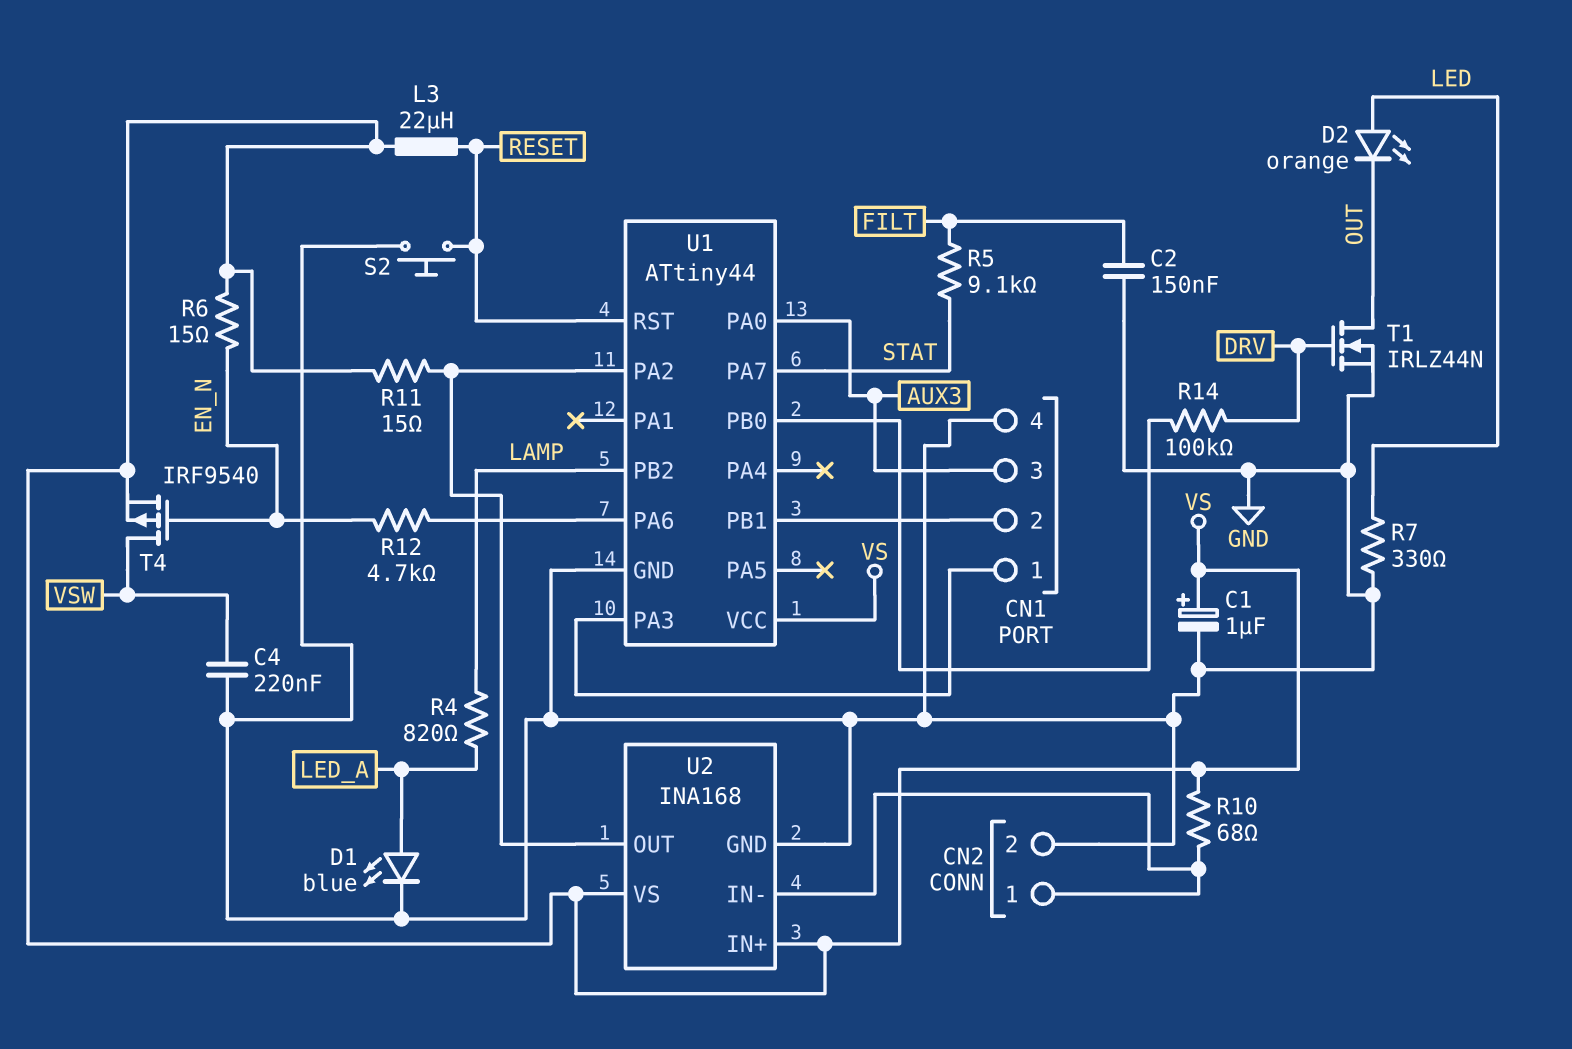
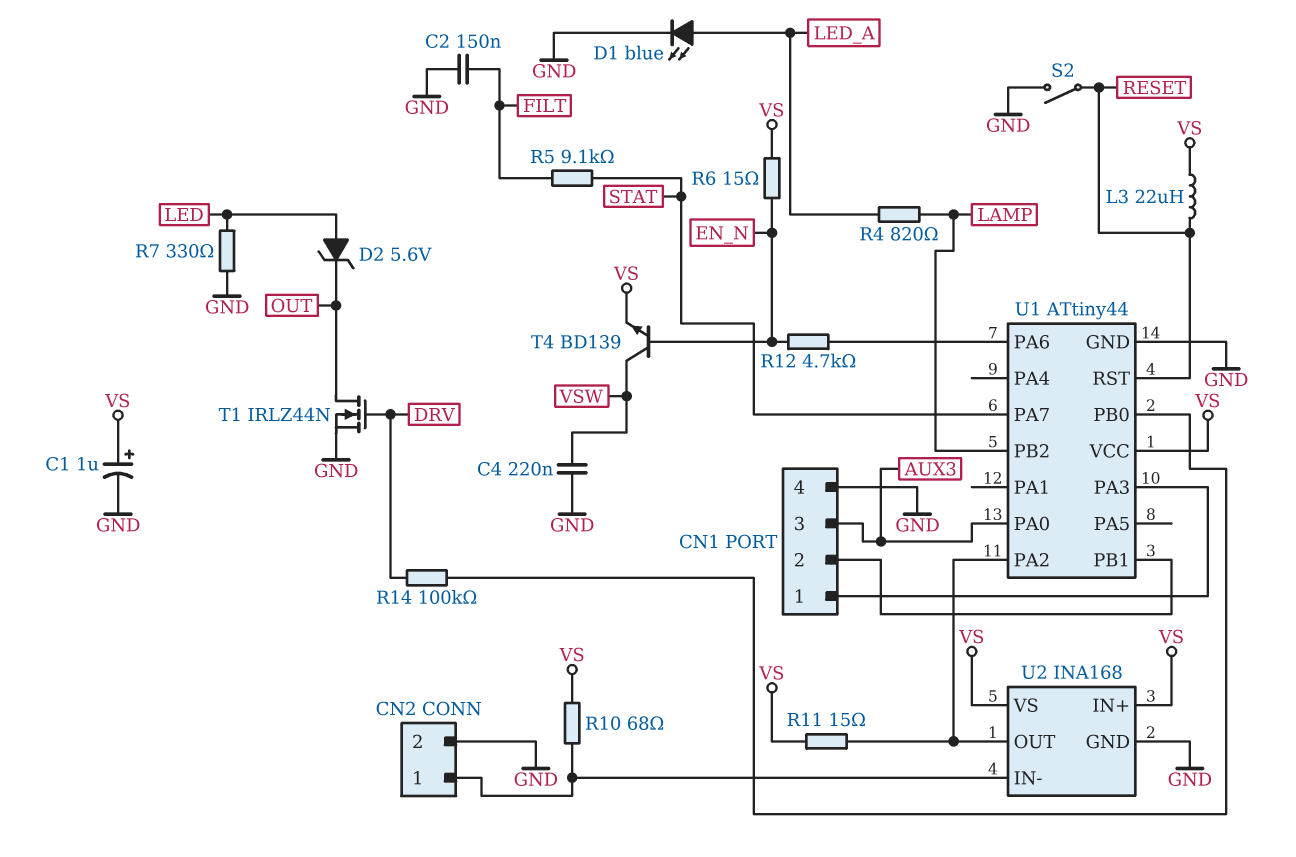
D2: LED orange (A LED, K OUT) -> zener 5.6V (A LED, K OUT)
S2: button (GND, RESET) -> switch (GND, RESET)
T4: PMOS IRF9540 (G EN_N, D VSW, S VS) -> NPN BD139 (B EN_N, C VSW, E VS)

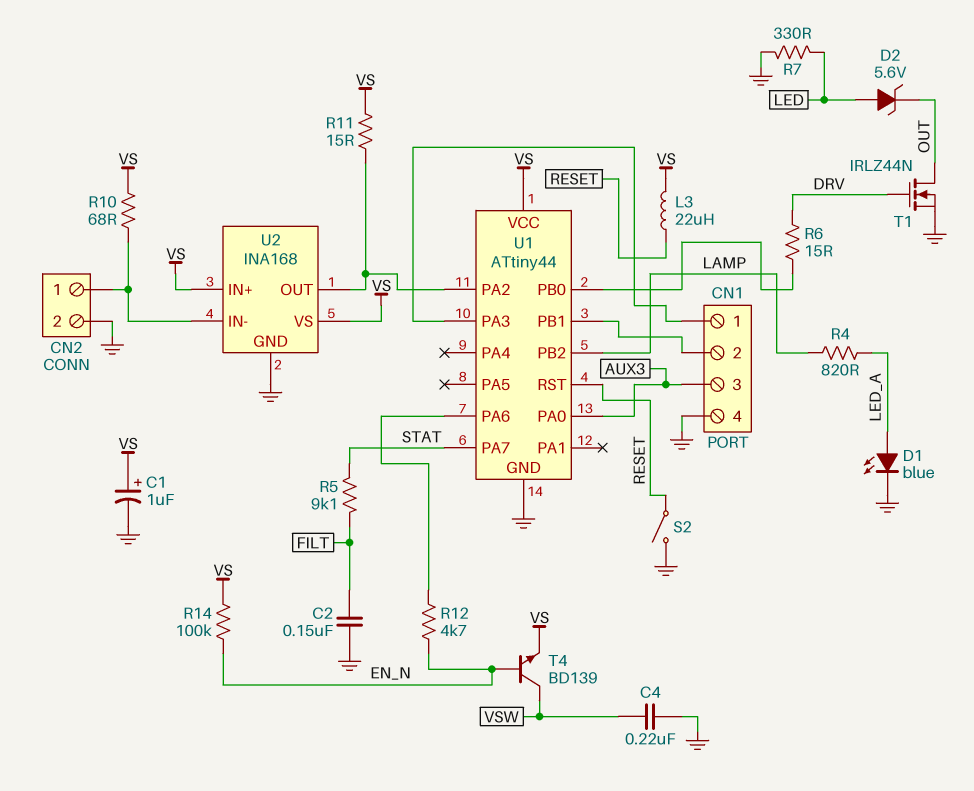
R6: 15 (EN_N, VS) -> 15 (DRV, U1/PB0)
R14: 100k (DRV, U1/PB0) -> 100k (EN_N, VS)

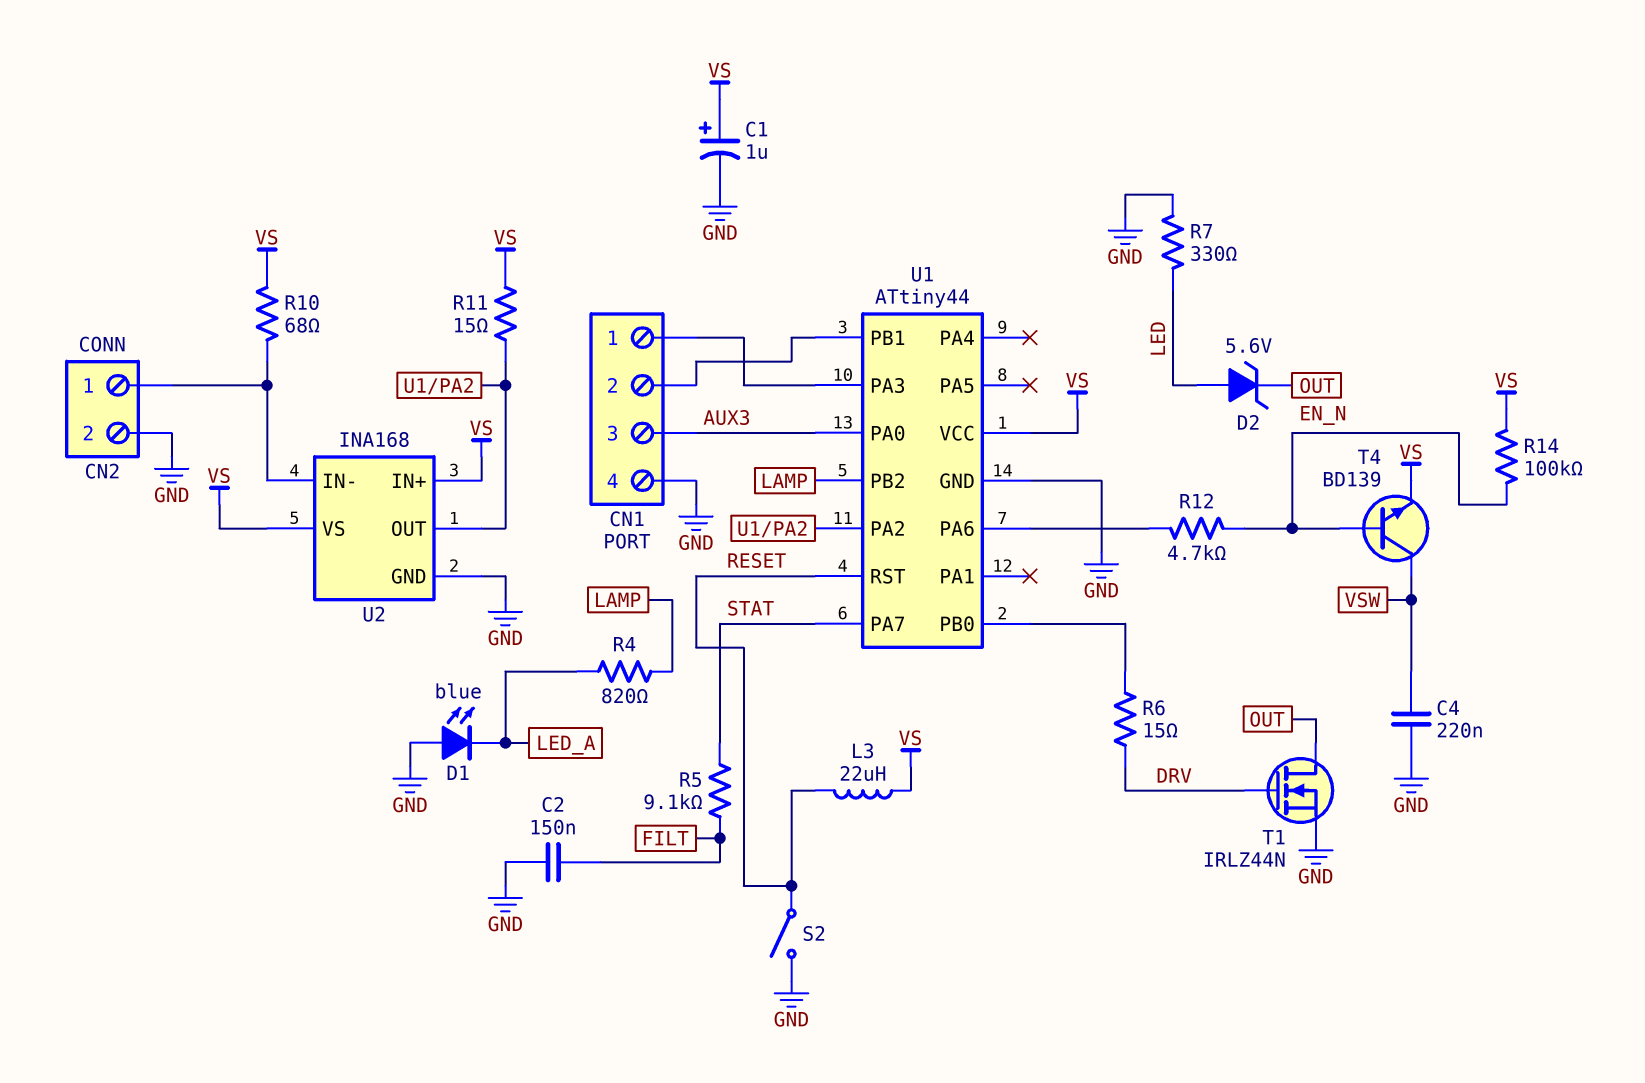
D1: LED blue (A LED_A, K GND) -> LED blue (A GND, K LED_A)

